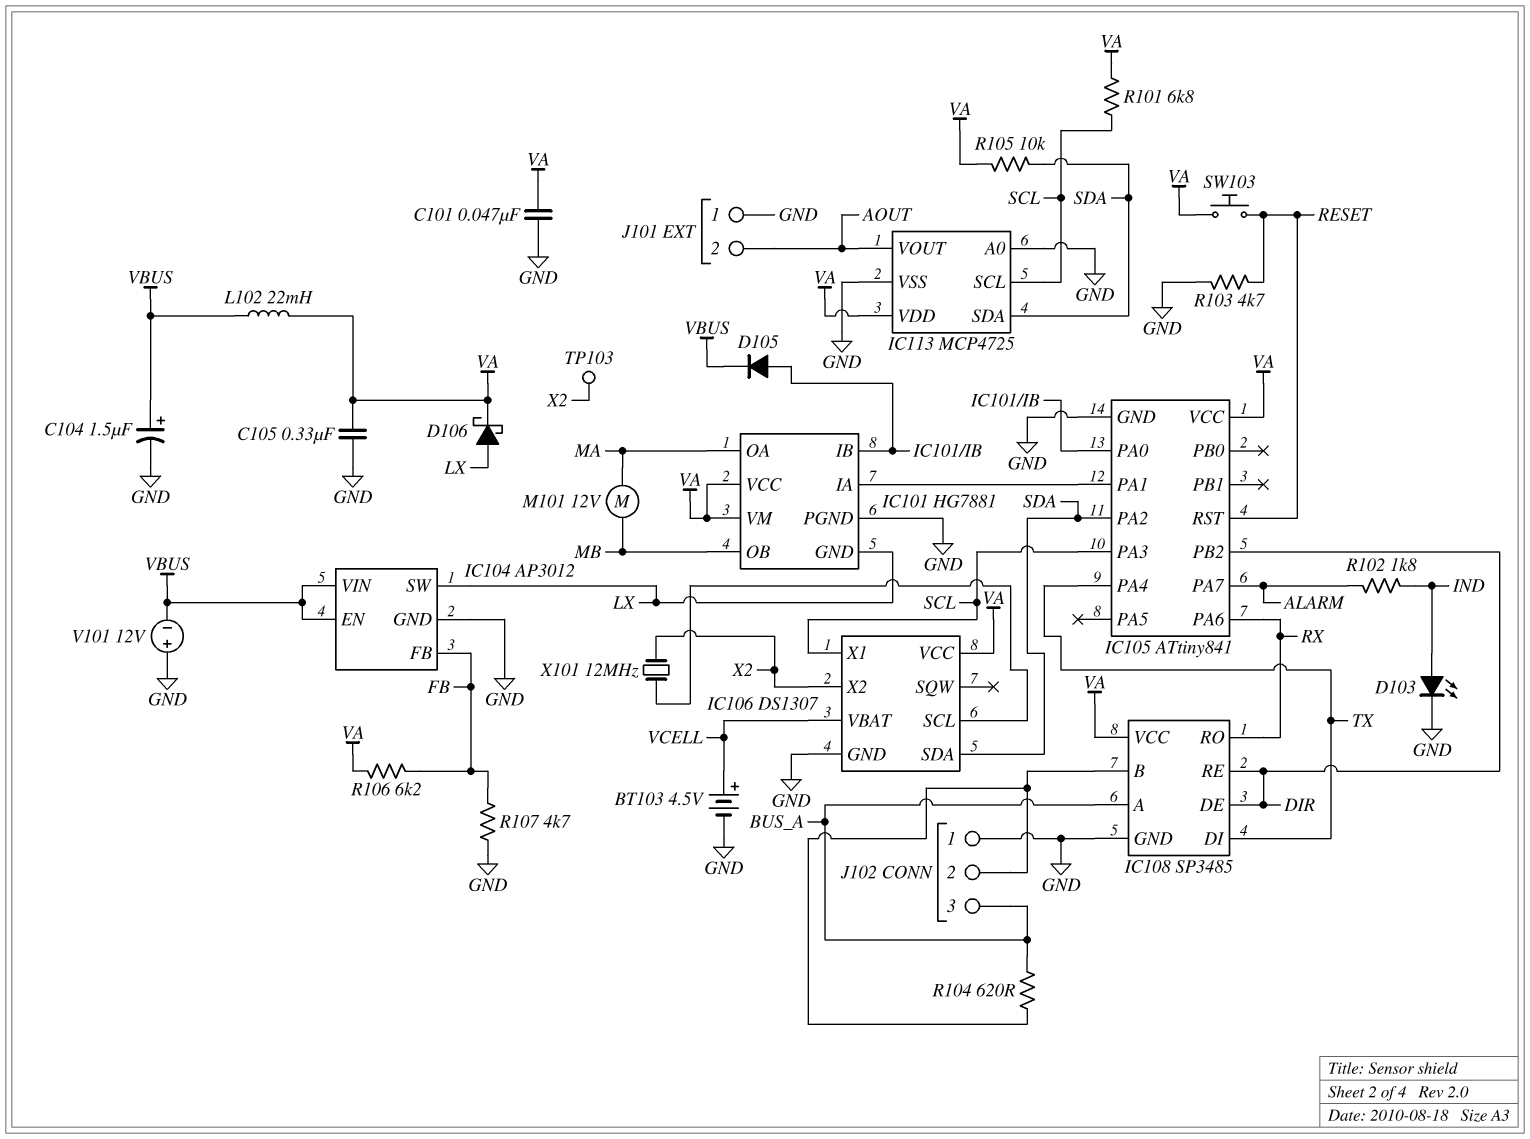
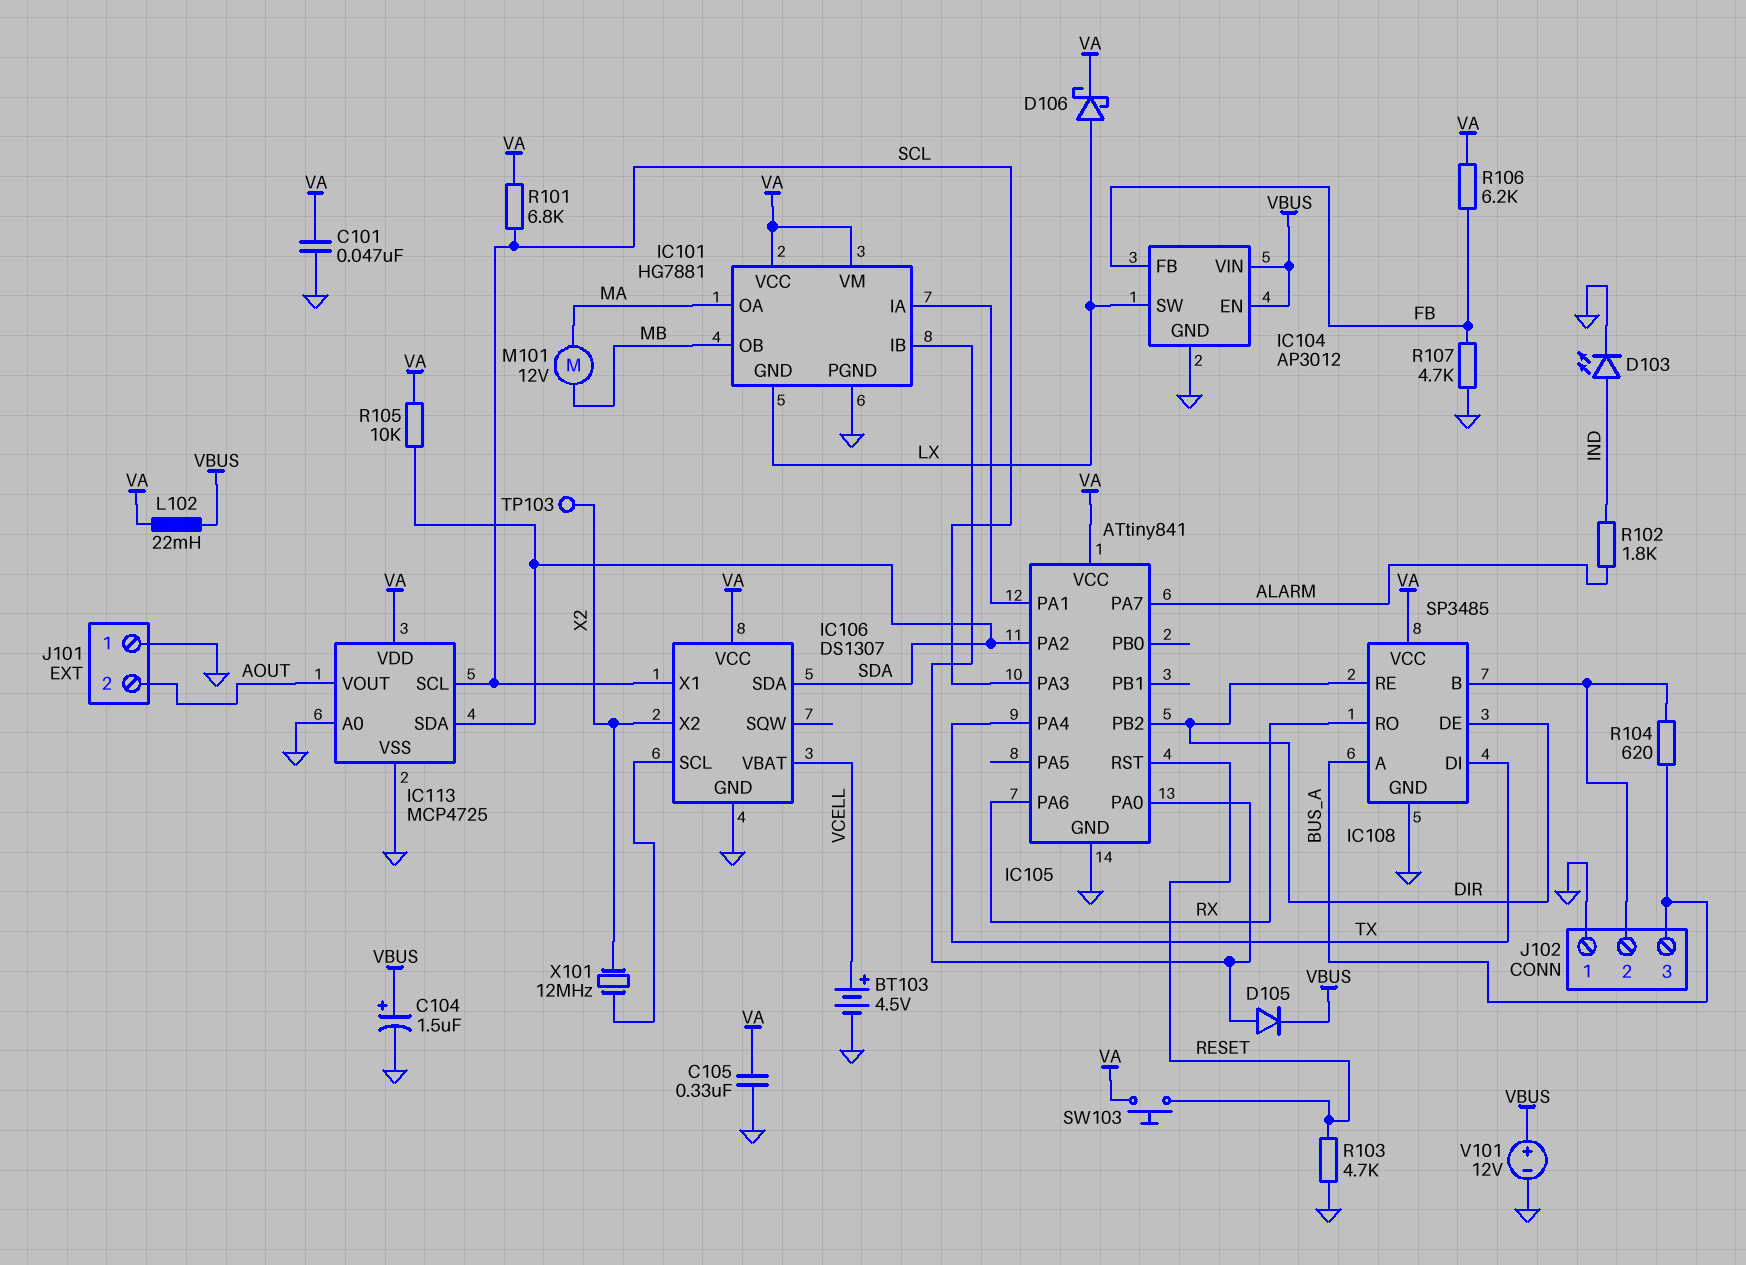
V101: 12V (plus GND, minus VBUS) -> 12V (plus VBUS, minus GND)

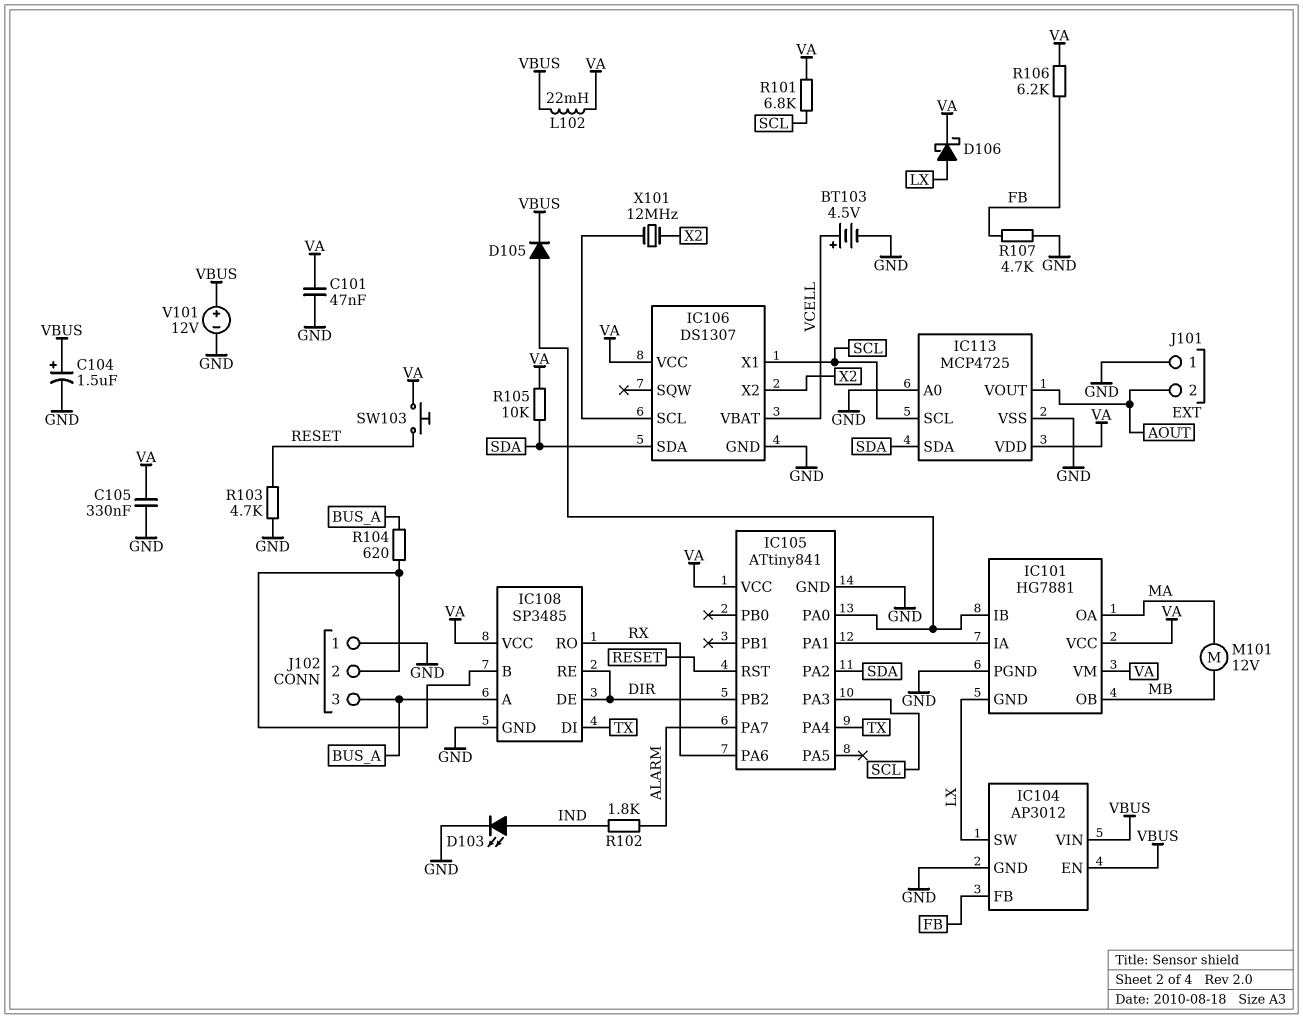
TP103: test point (X2) -> none

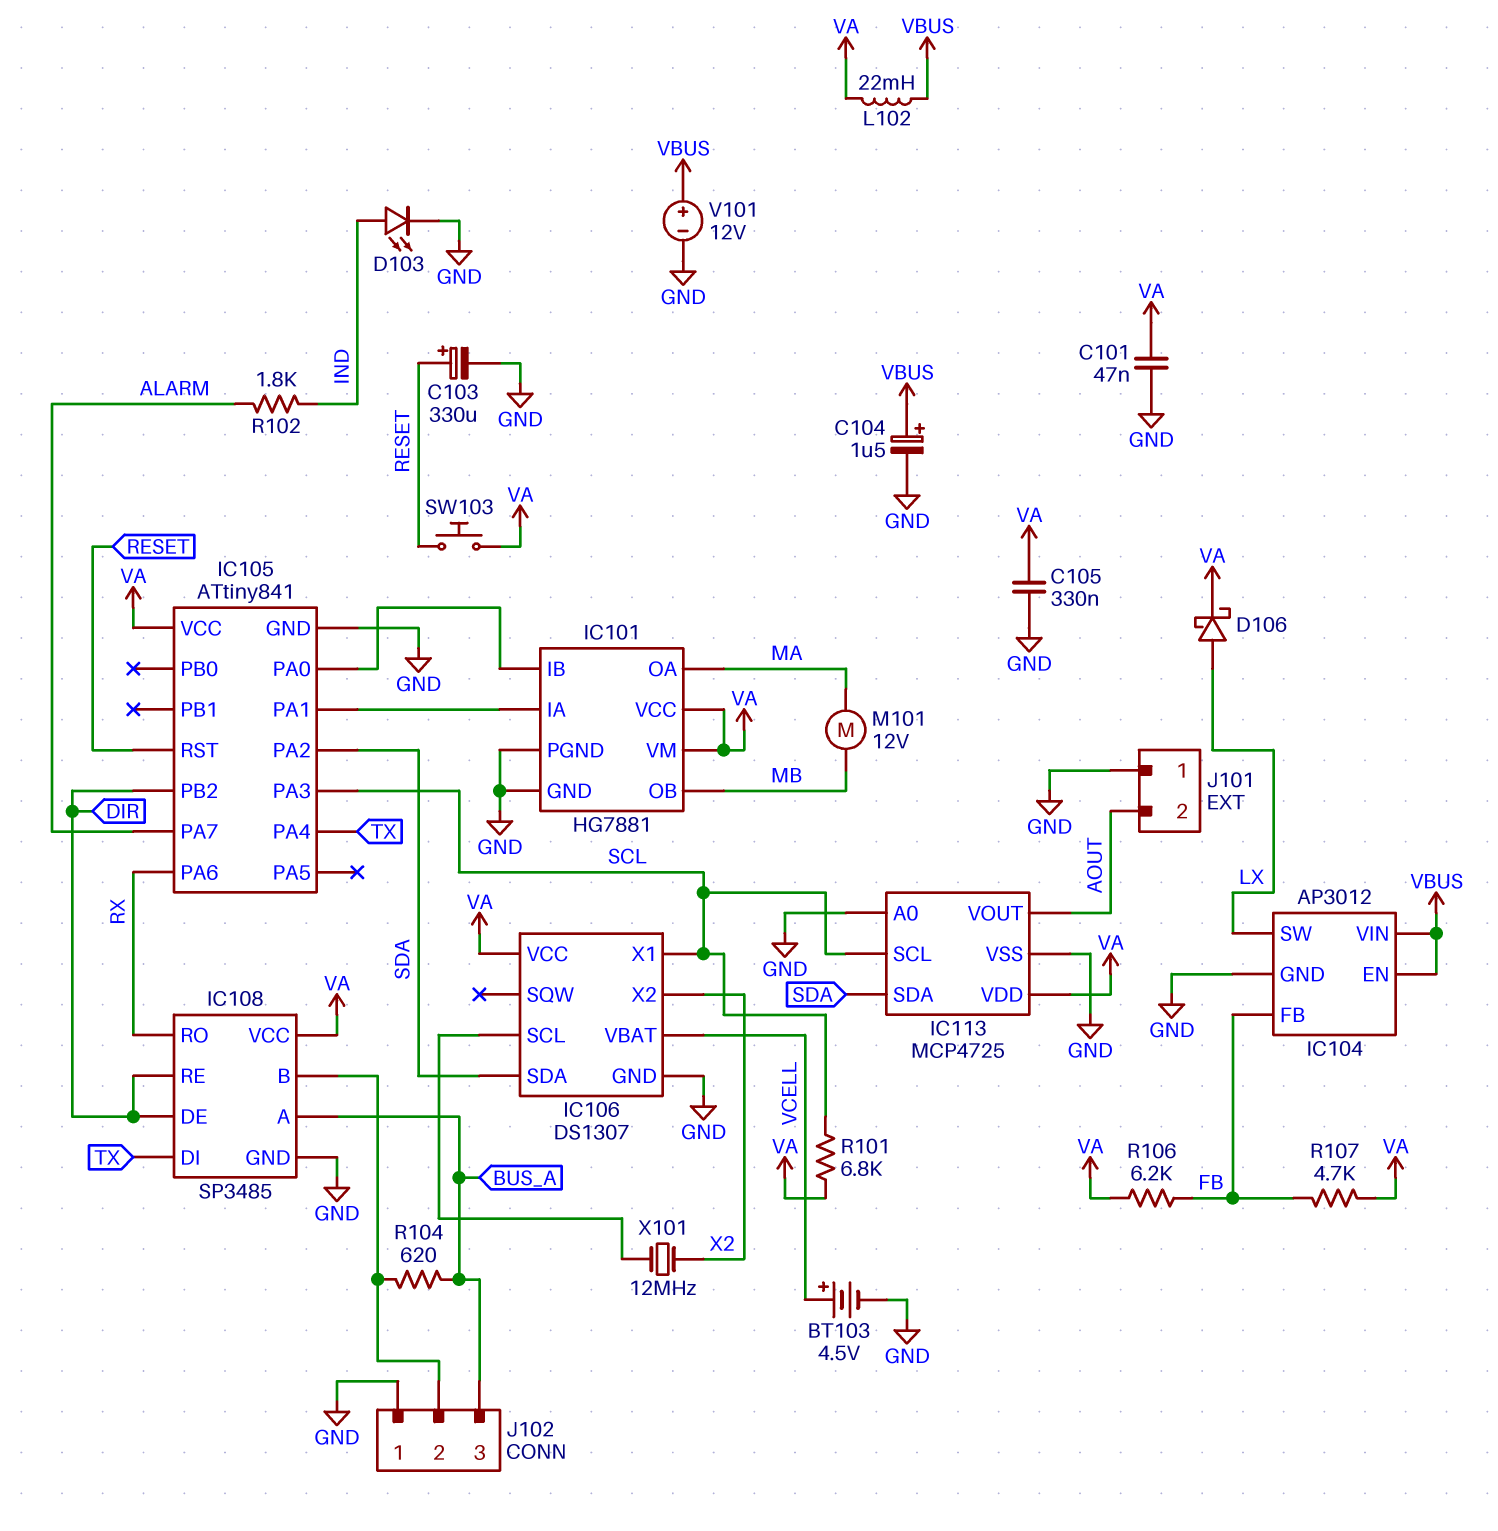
C103: none -> 330uF (plus RESET, minus GND)
D105: diode (A IC101/IB, K VBUS) -> none
IC101 pin GND: LX -> GND
R103: 4.7k (GND, RESET) -> none
R105: 10k (SDA, VA) -> none
R107: 4.7k (FB, GND) -> 4.7k (FB, VA)

